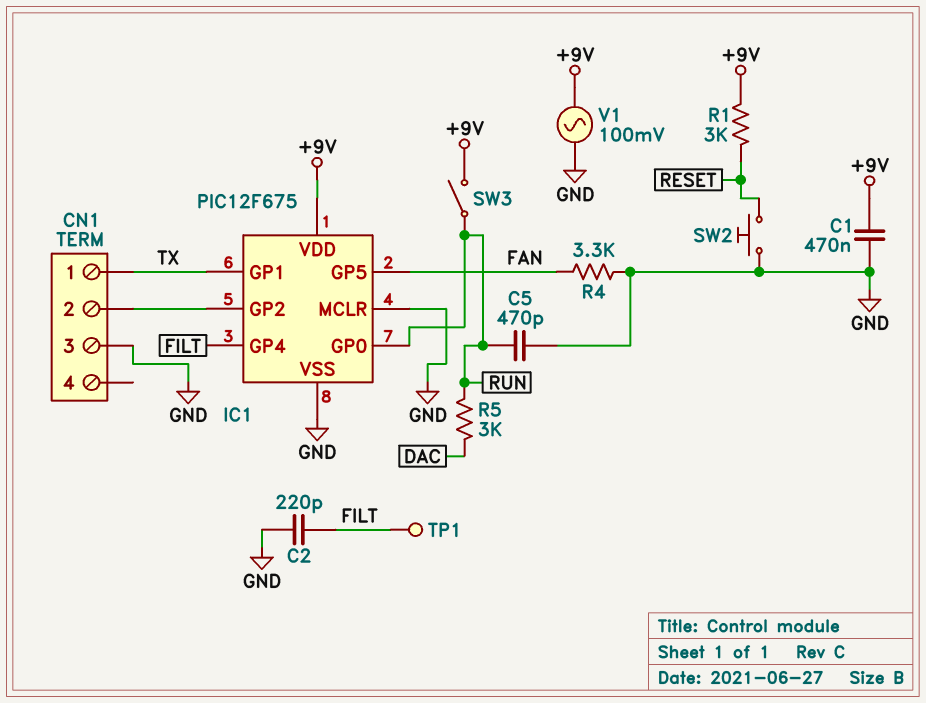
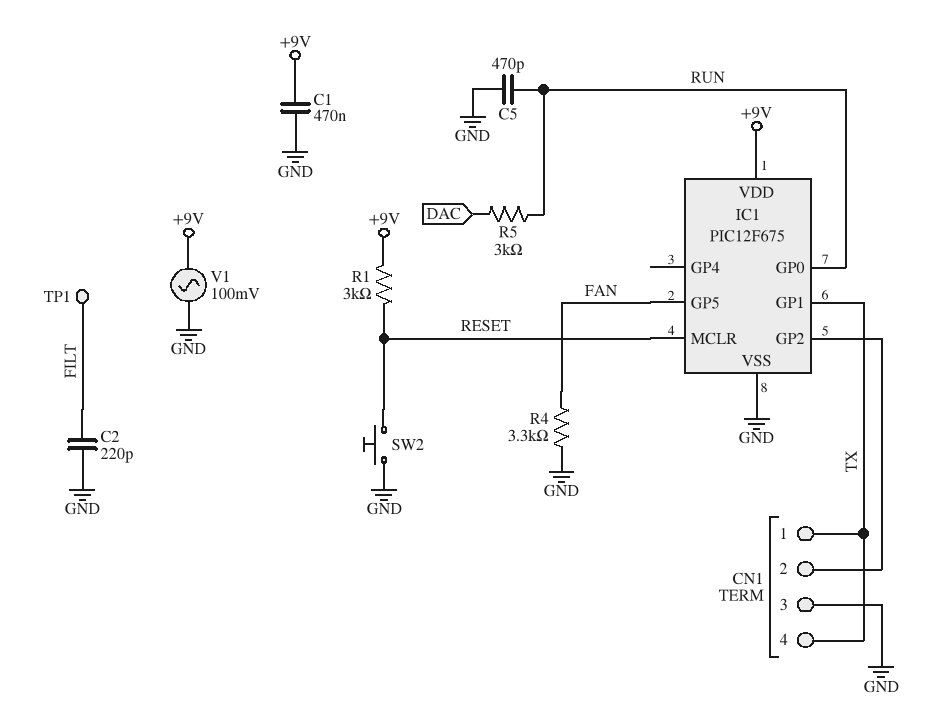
CN1 pin 4: none -> TX
IC1 pin GP4: FILT -> none
IC1 pin MCLR: GND -> RESET
SW3: switch (+9V, RUN) -> none

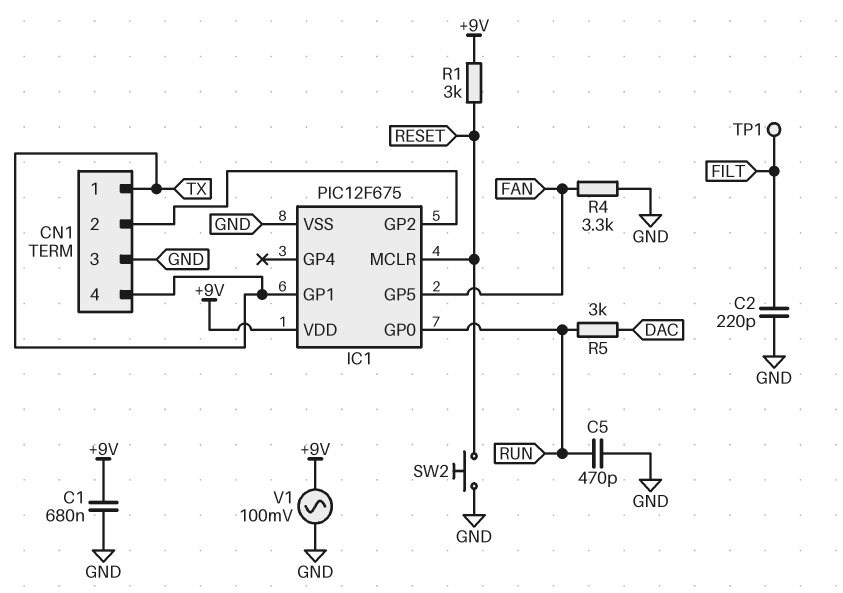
C1: 470nF (+9V, GND) -> 680nF (+9V, GND)

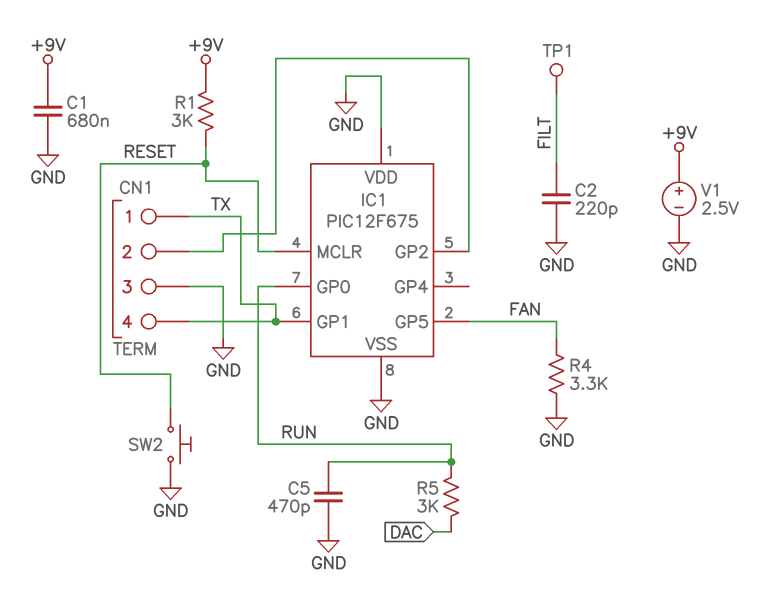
IC1 pin VDD: +9V -> GND
V1: AC 100mV (+9V, GND) -> 2.5V (plus +9V, minus GND)

